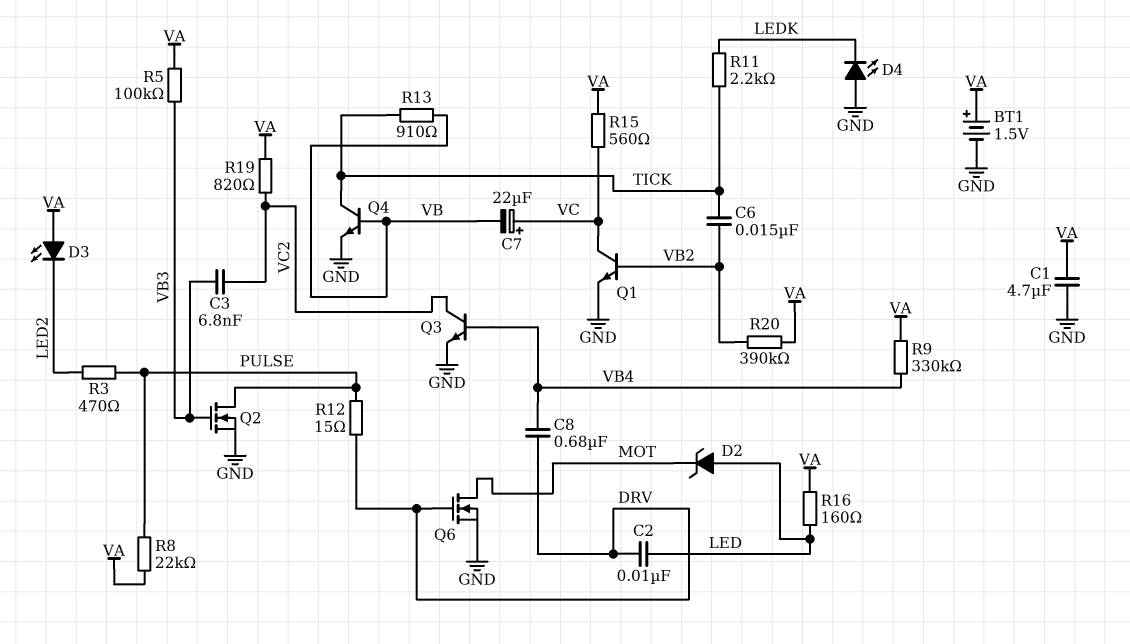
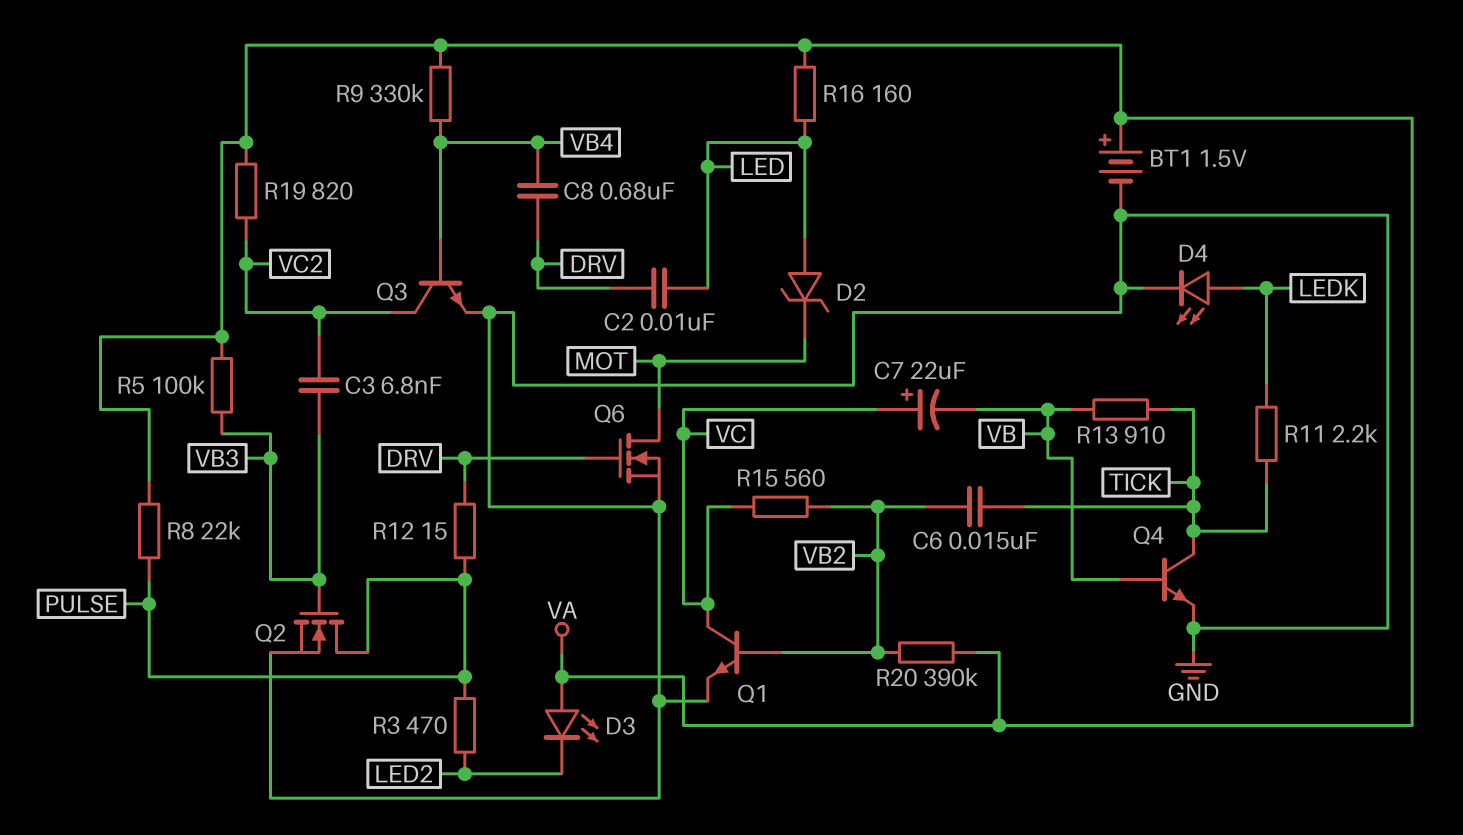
C1: 4.7uF (GND, VA) -> none
D4: LED (A GND, K LEDK) -> LED (A LEDK, K GND)
R15: 560 (VA, VC) -> 560 (VB2, VC)

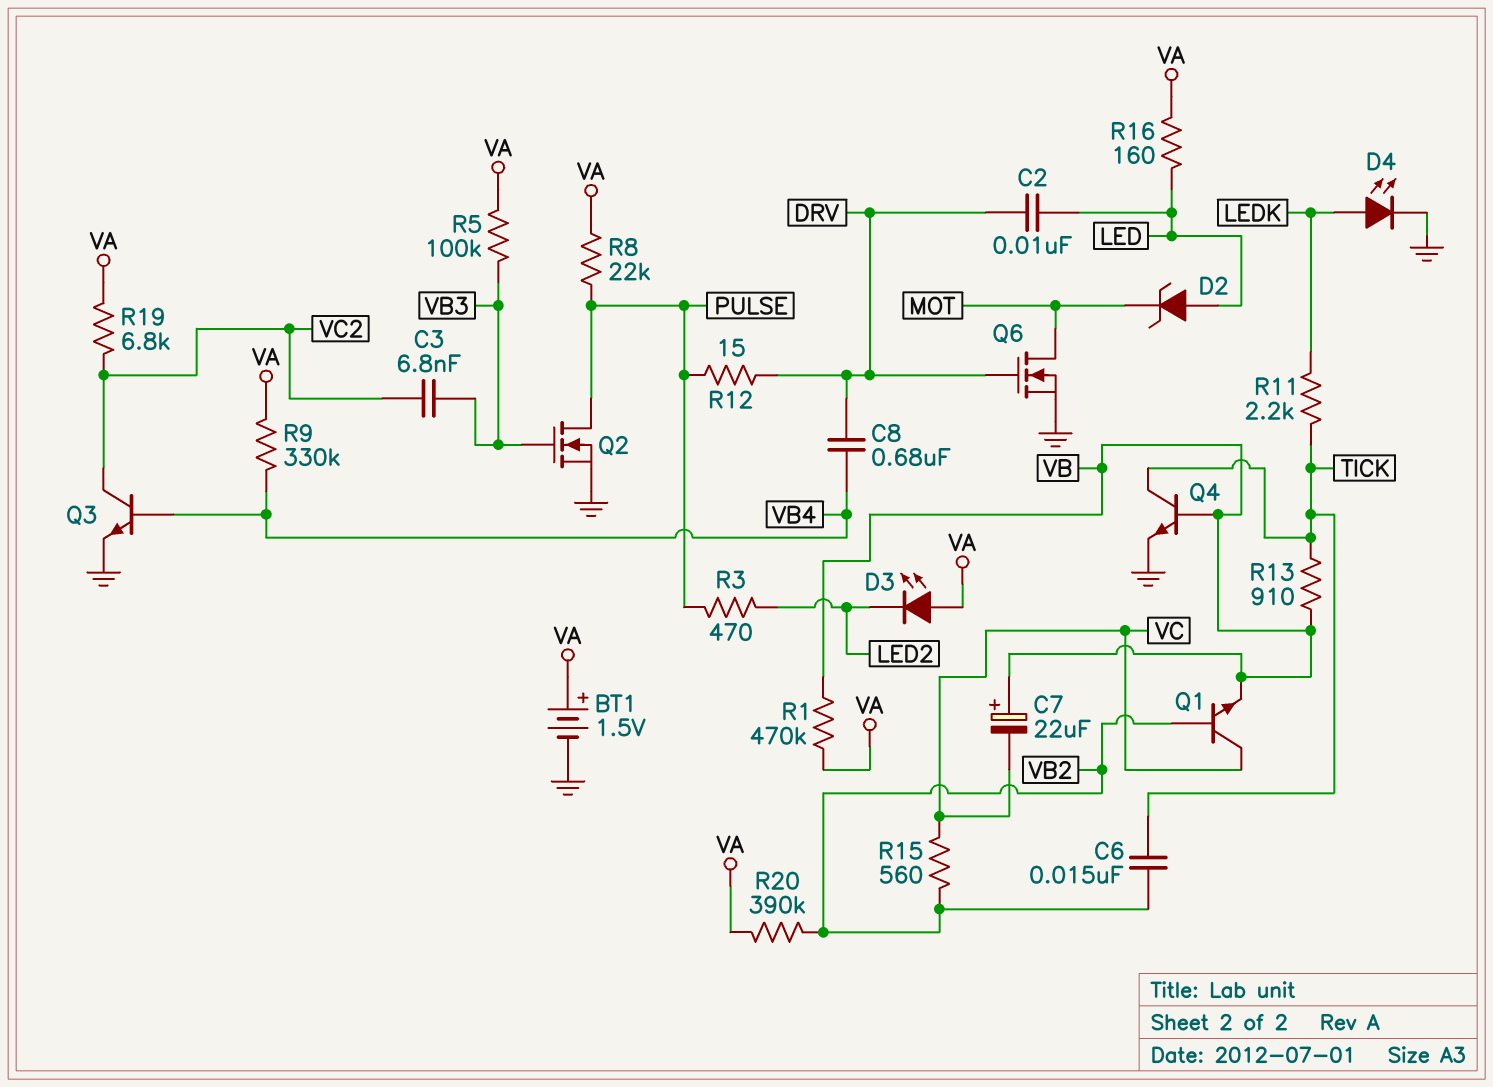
C7: 22uF (plus VC, minus VB) -> 22uF (plus VB, minus VC)
Q1: NPN (B VB2, C VC, E GND) -> NPN (B VB2, C VC, E VB)
R1: none -> 470k (VA, VB)
R19: 820 (VA, VC2) -> 6.8k (VA, VC2)

